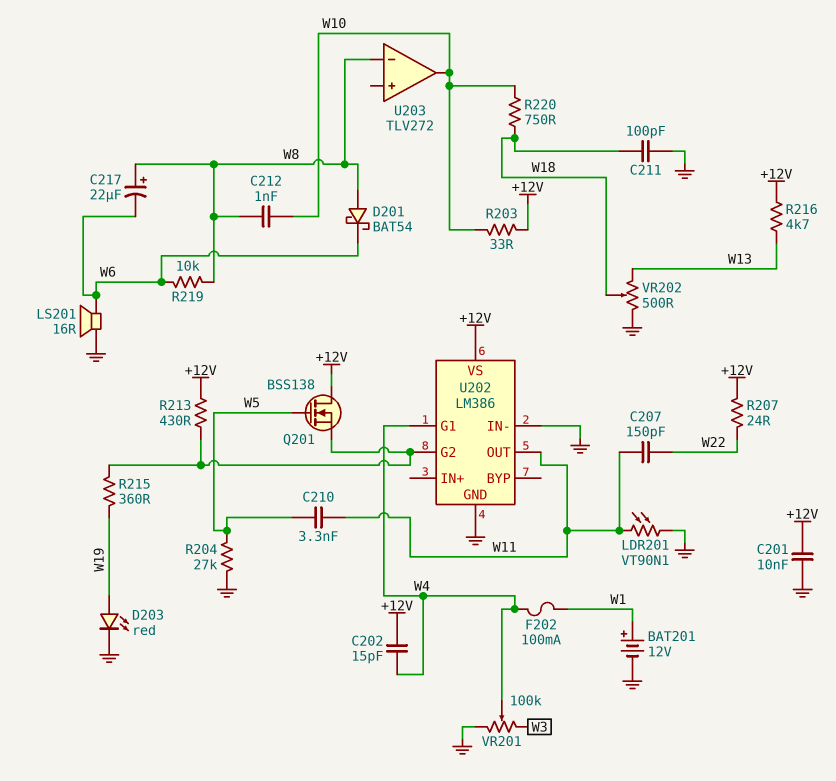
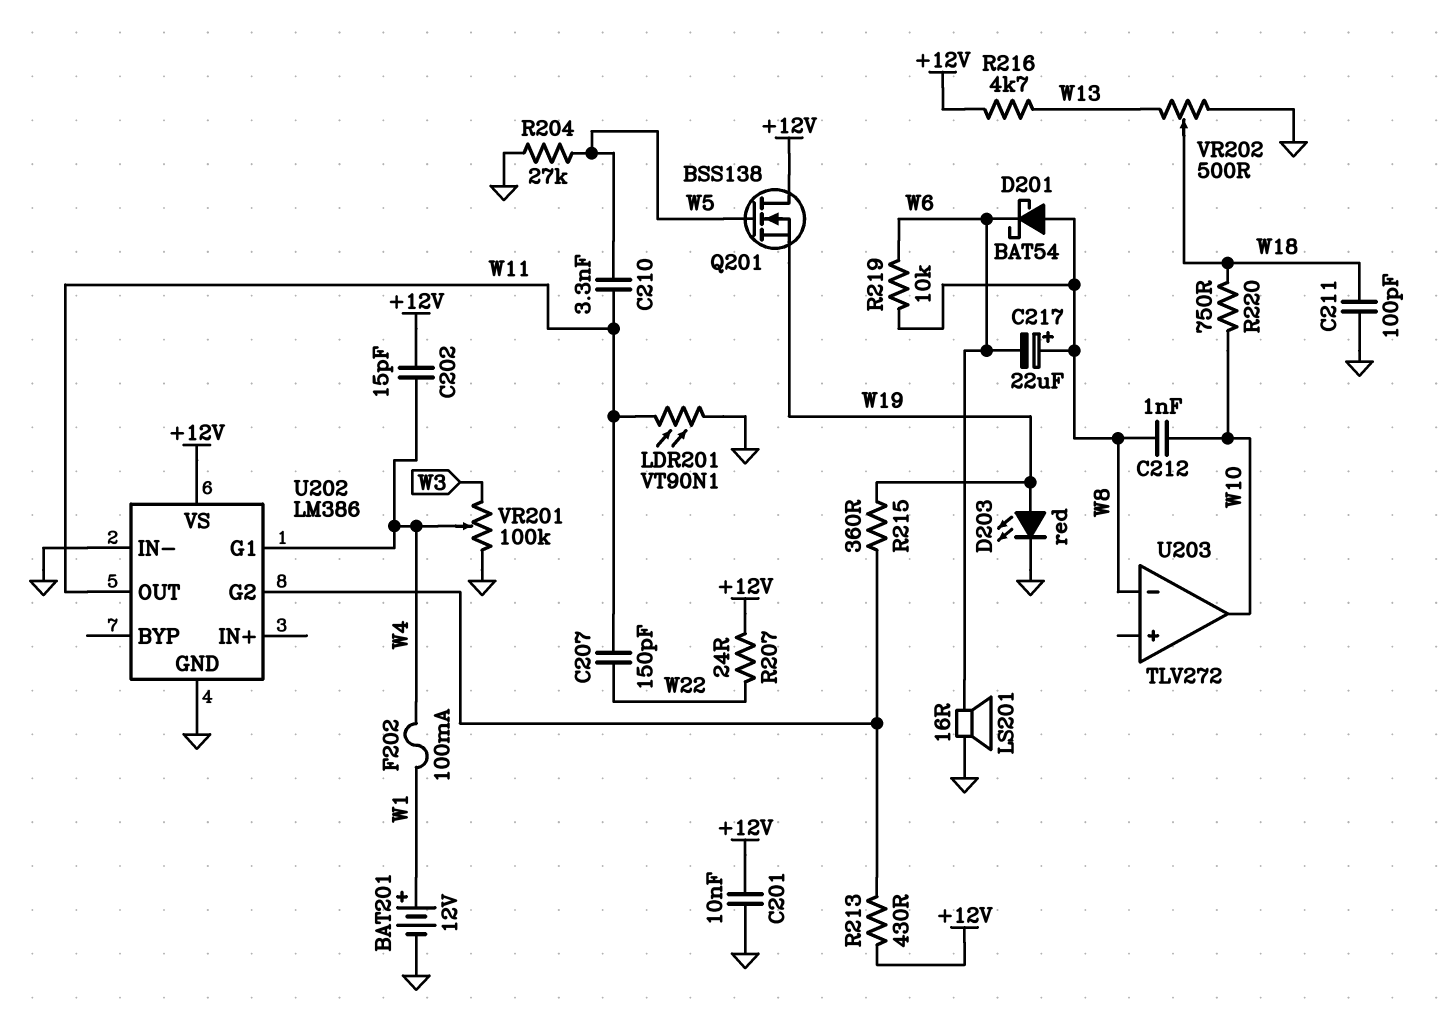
Q201: NMOS BSS138 (G W5, D +12V, S U202/G2) -> NMOS BSS138 (G W5, D +12V, S W19)
R203: 33 (+12V, W10) -> none

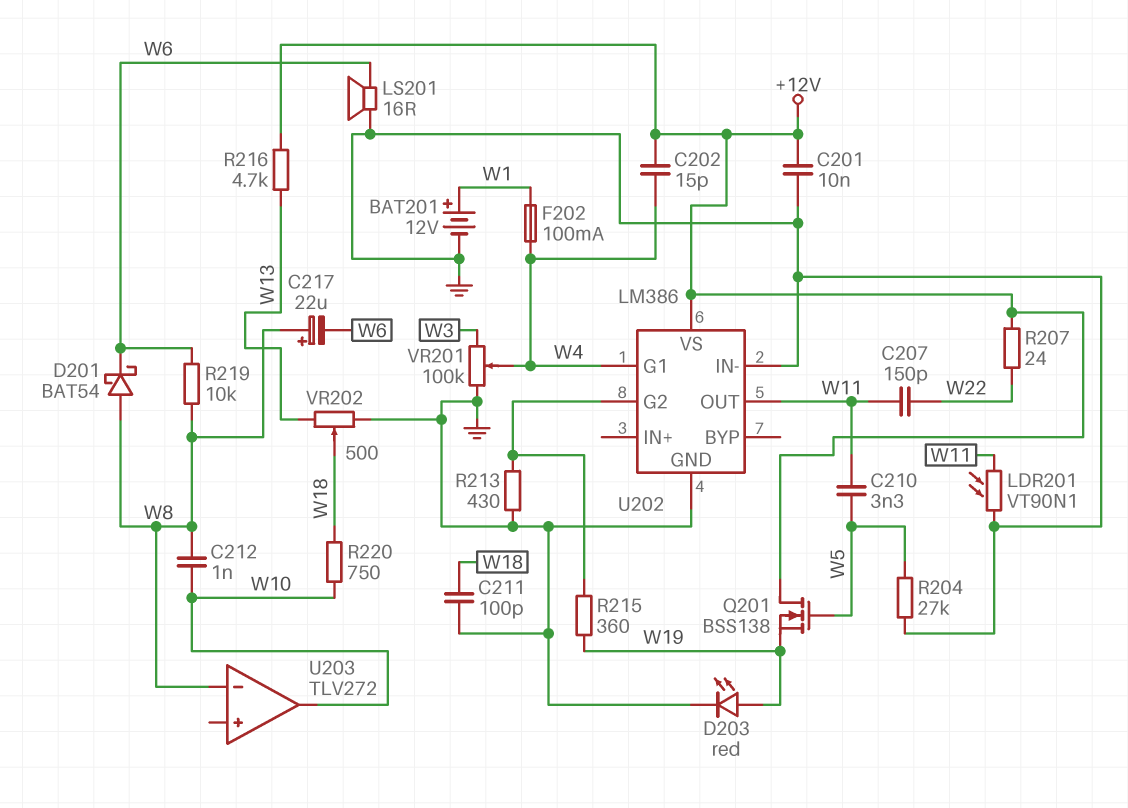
R213: 430 (+12V, U202/G2) -> 430 (GND, U202/G2)

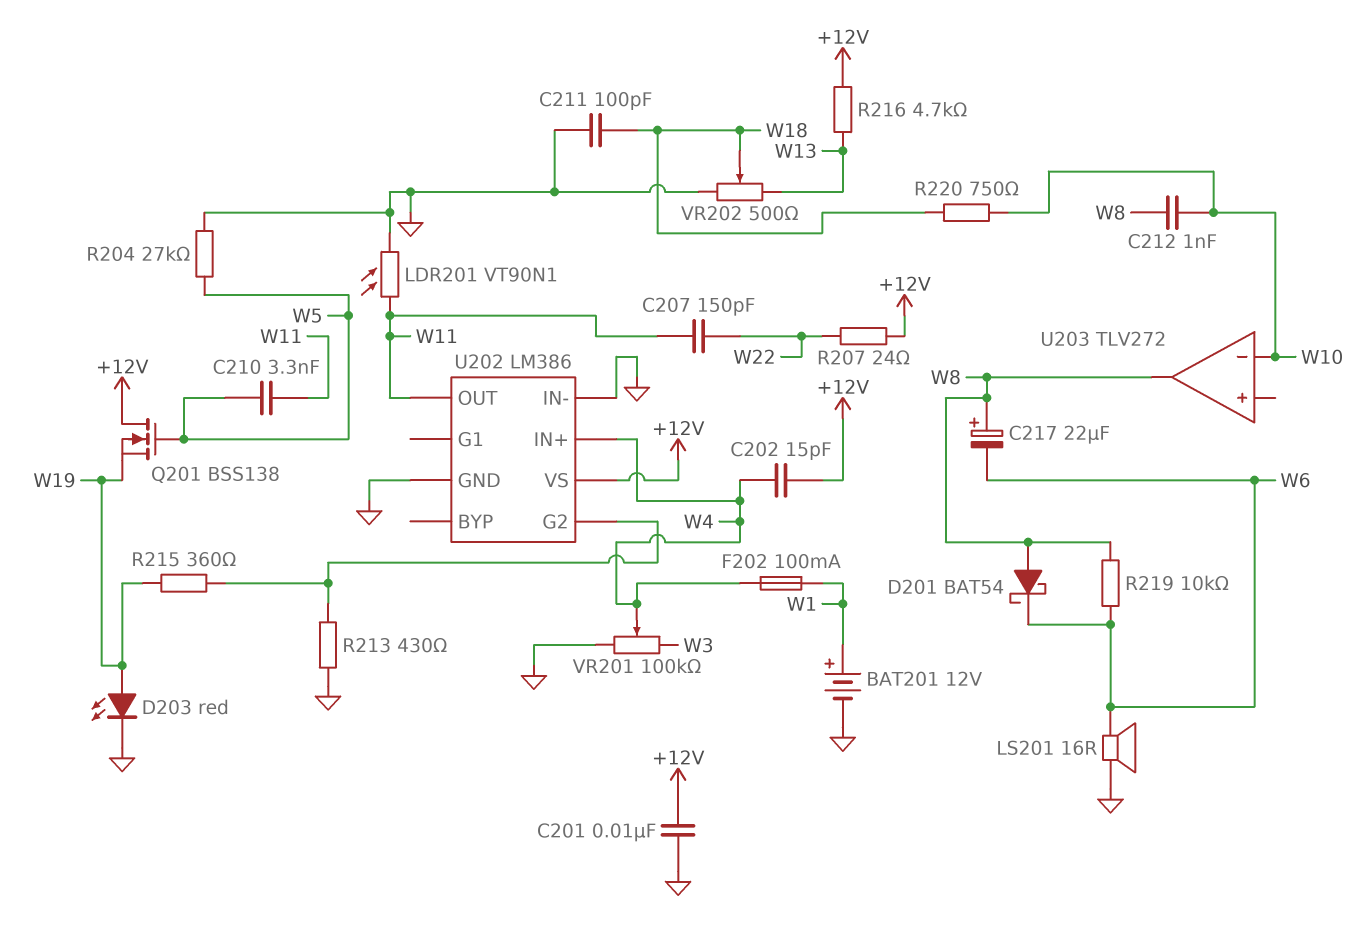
U202 pin G1: W4 -> none
U202 pin IN+: none -> W4
U203 pin in-: W8 -> W10
U203 pin out: W10 -> W8

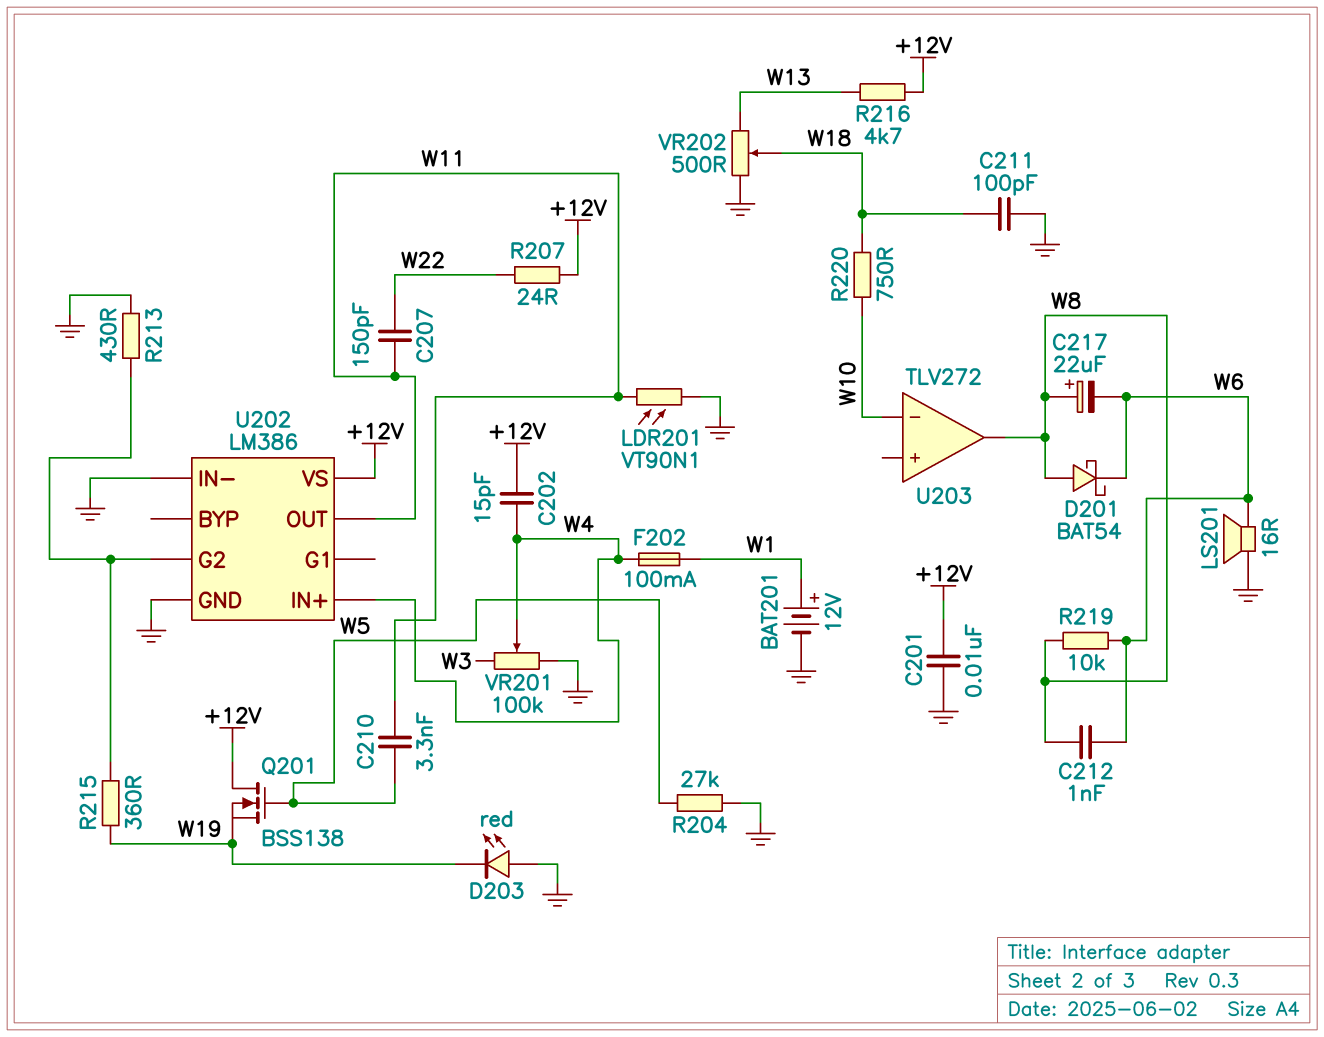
C212: 1nF (W8, W10) -> 1nF (W6, W8)
D203: LED red (A W19, K GND) -> LED red (A GND, K W19)

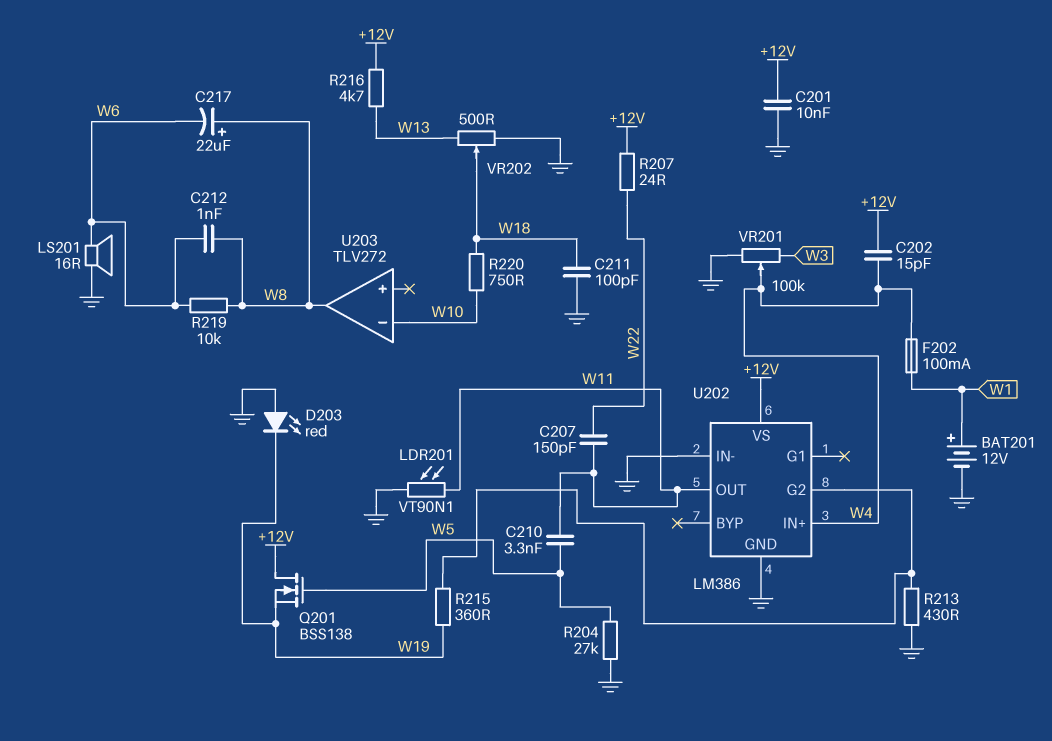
D201: schottky BAT54 (A W8, K W6) -> none

